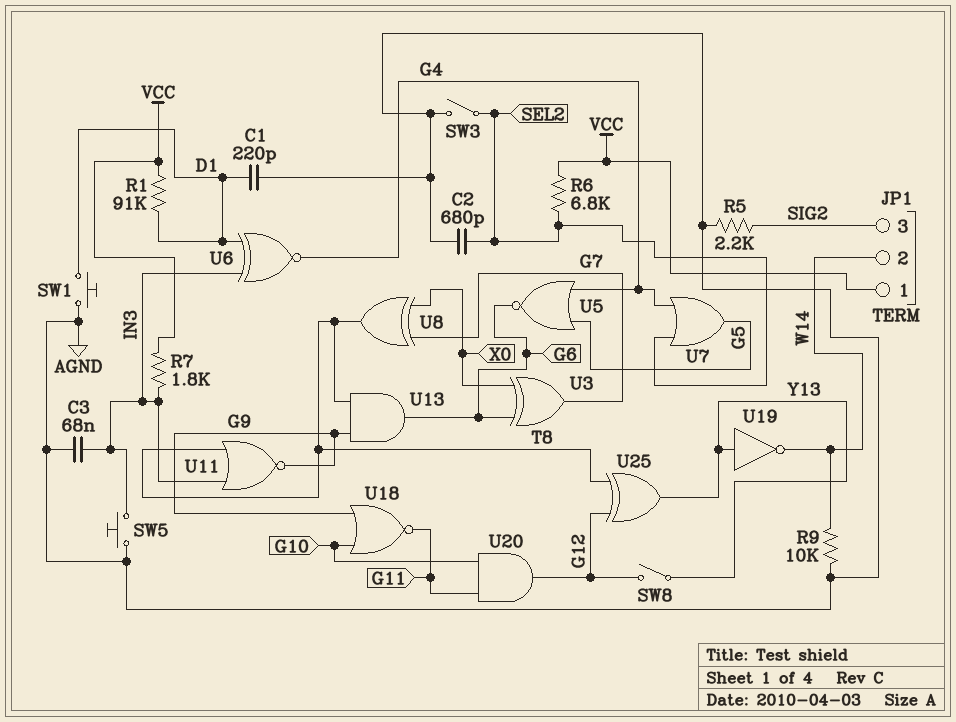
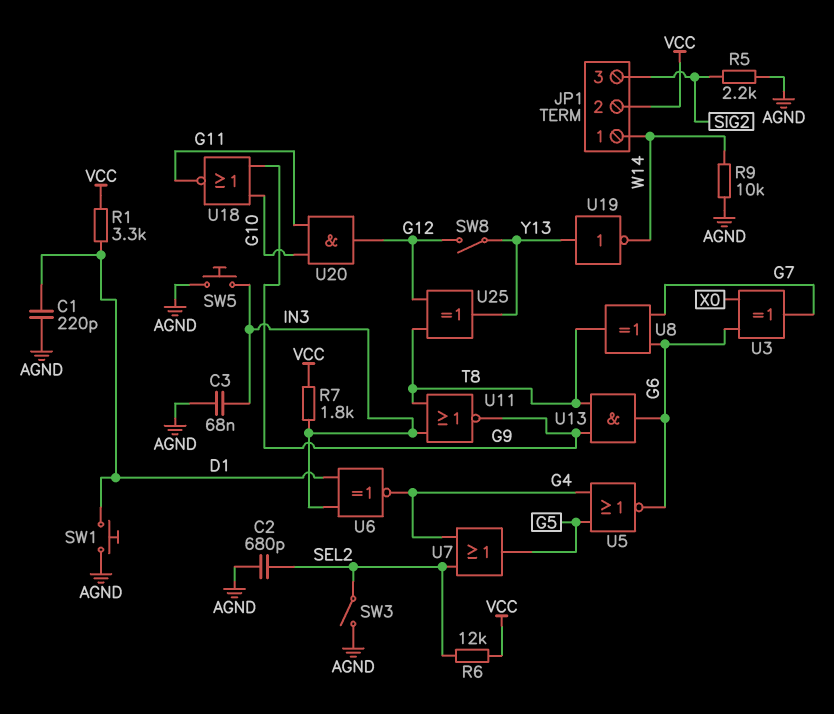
JP1 pin 1: VCC -> W14
JP1 pin 2: W14 -> VCC
R1: 91k (D1, VCC) -> 3.3k (D1, VCC)
R6: 6.8k (SEL2, VCC) -> 12k (SEL2, VCC)
U8: XOR (in G7, in X0, out T8) -> XOR (in G6, in G7, out T8)

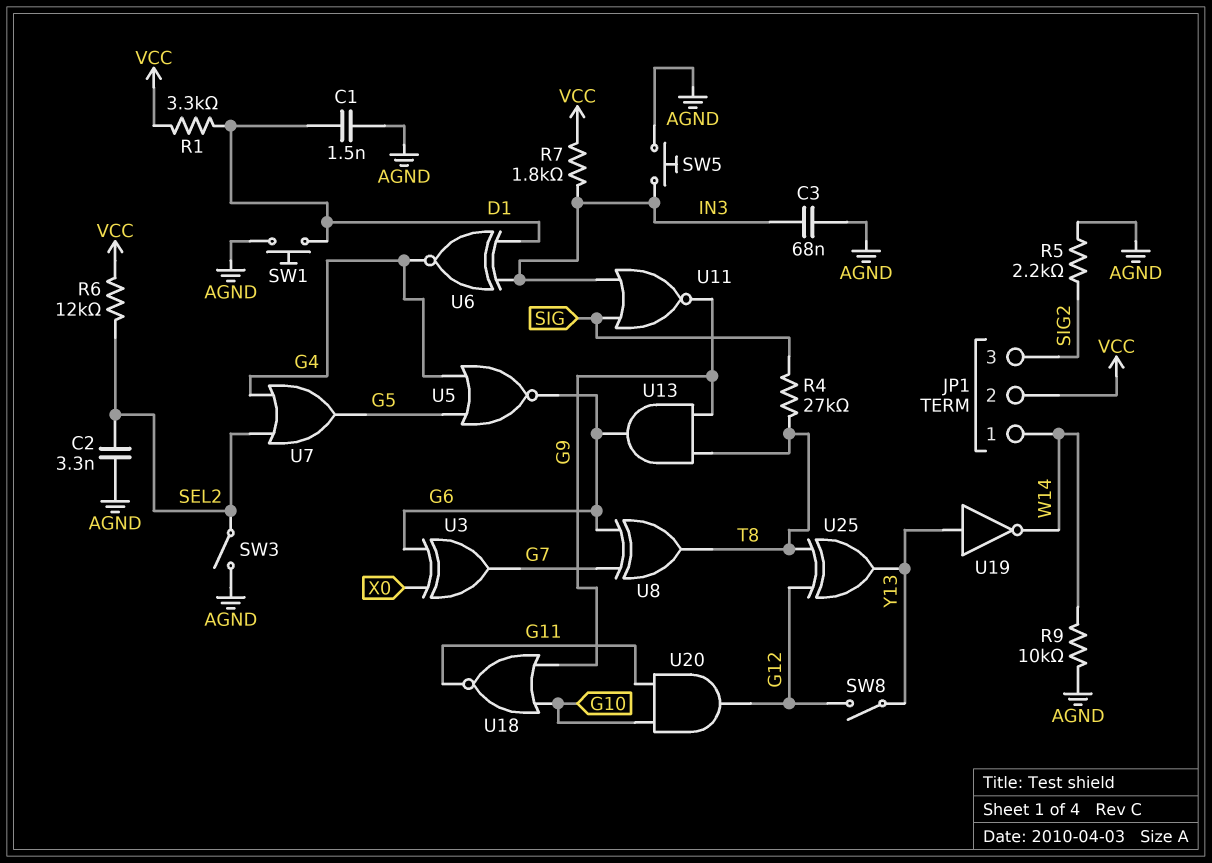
C1: 220pF (AGND, D1) -> 1.5nF (AGND, D1)
C2: 680pF (AGND, SEL2) -> 3.3nF (AGND, SEL2)
R4: none -> 27k (SIG, T8)
U11: NOR (in IN3, in T8, out G9) -> NOR (in IN3, in SIG, out G9)

